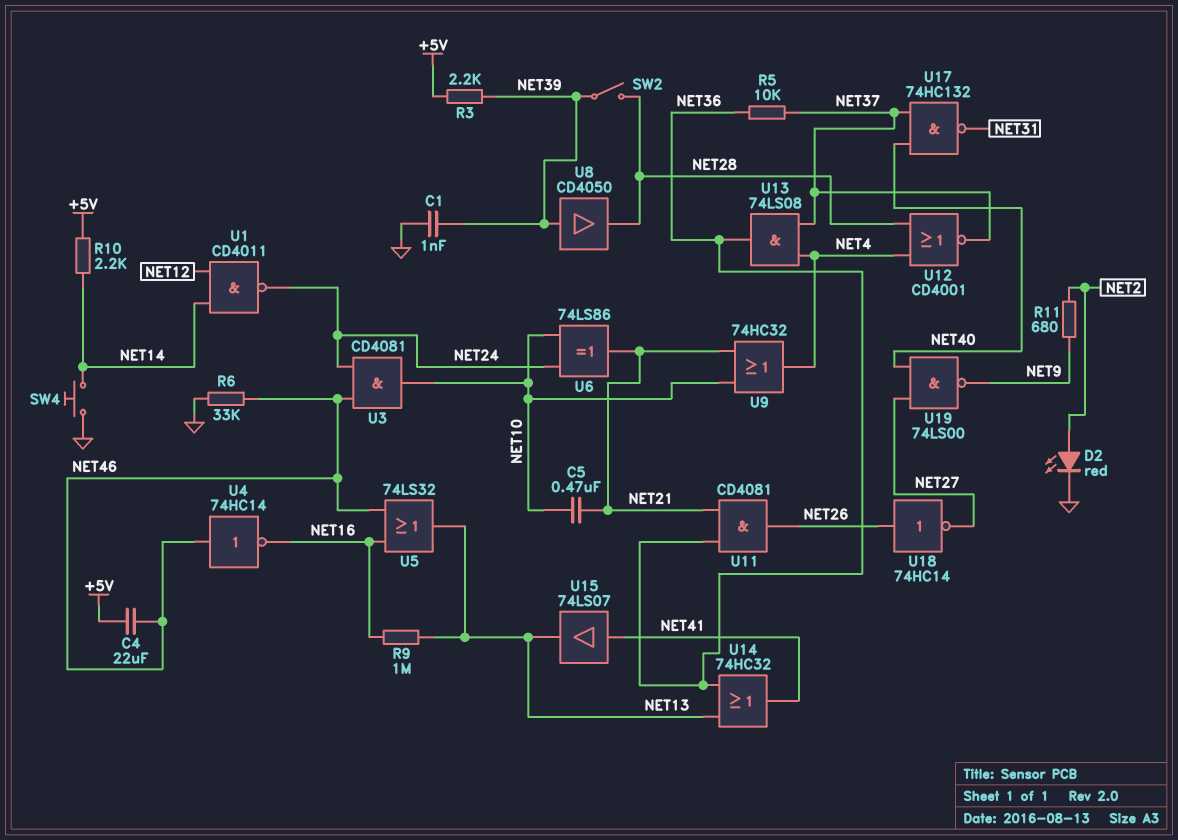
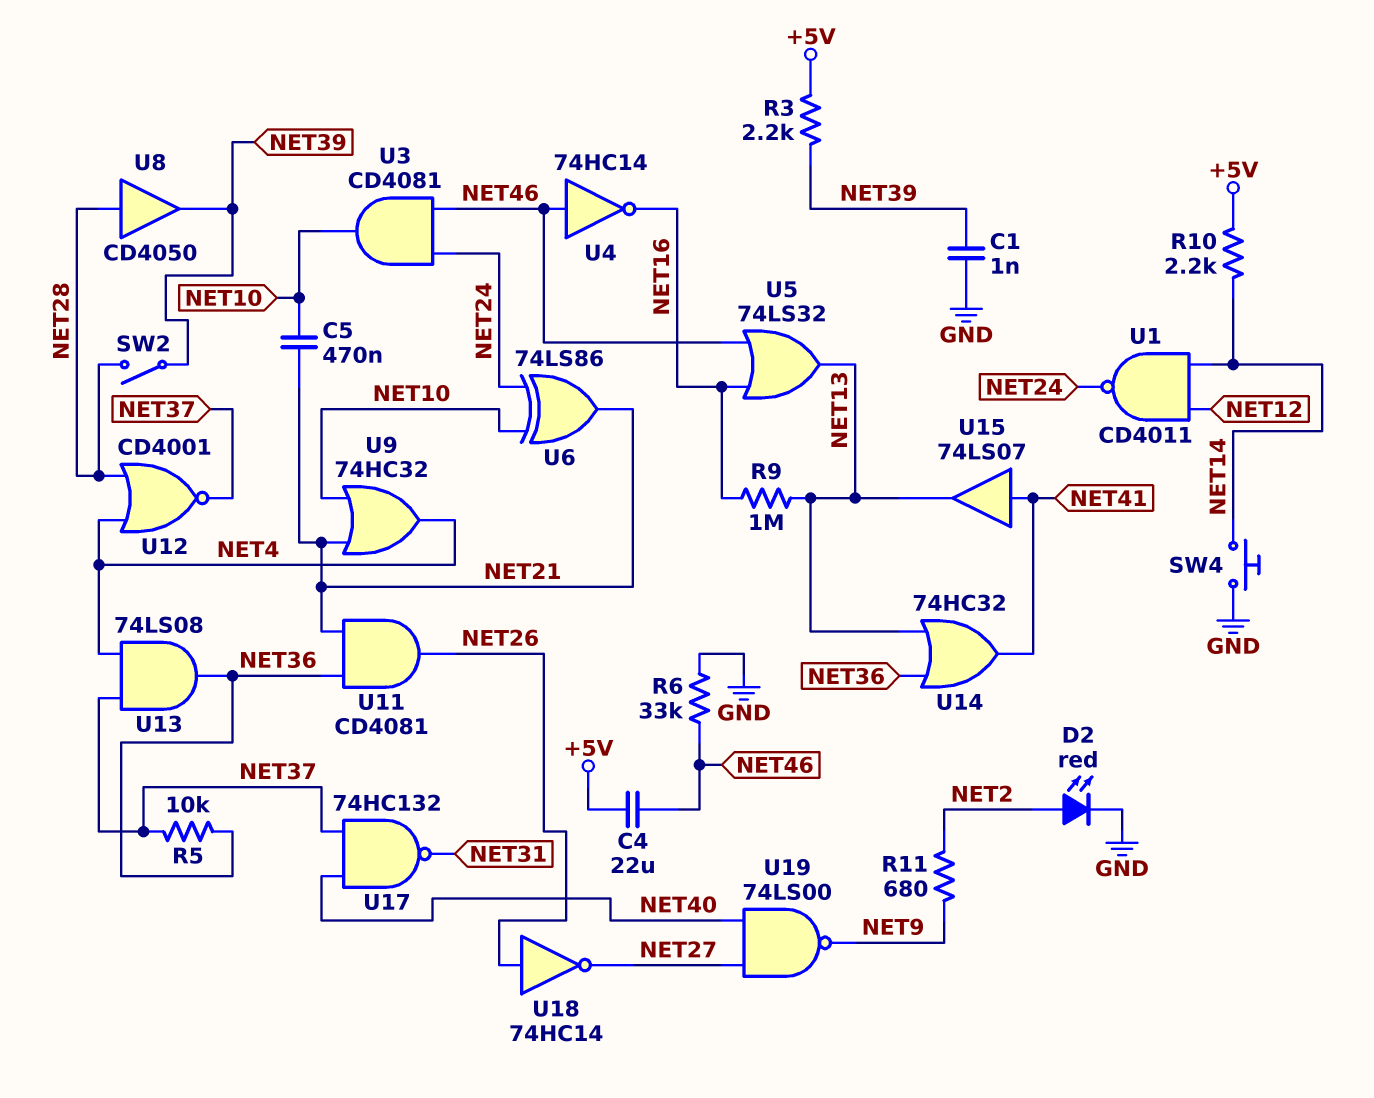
U8: buffer CD4050 (in NET39, out NET28) -> buffer CD4050 (in NET28, out NET39)

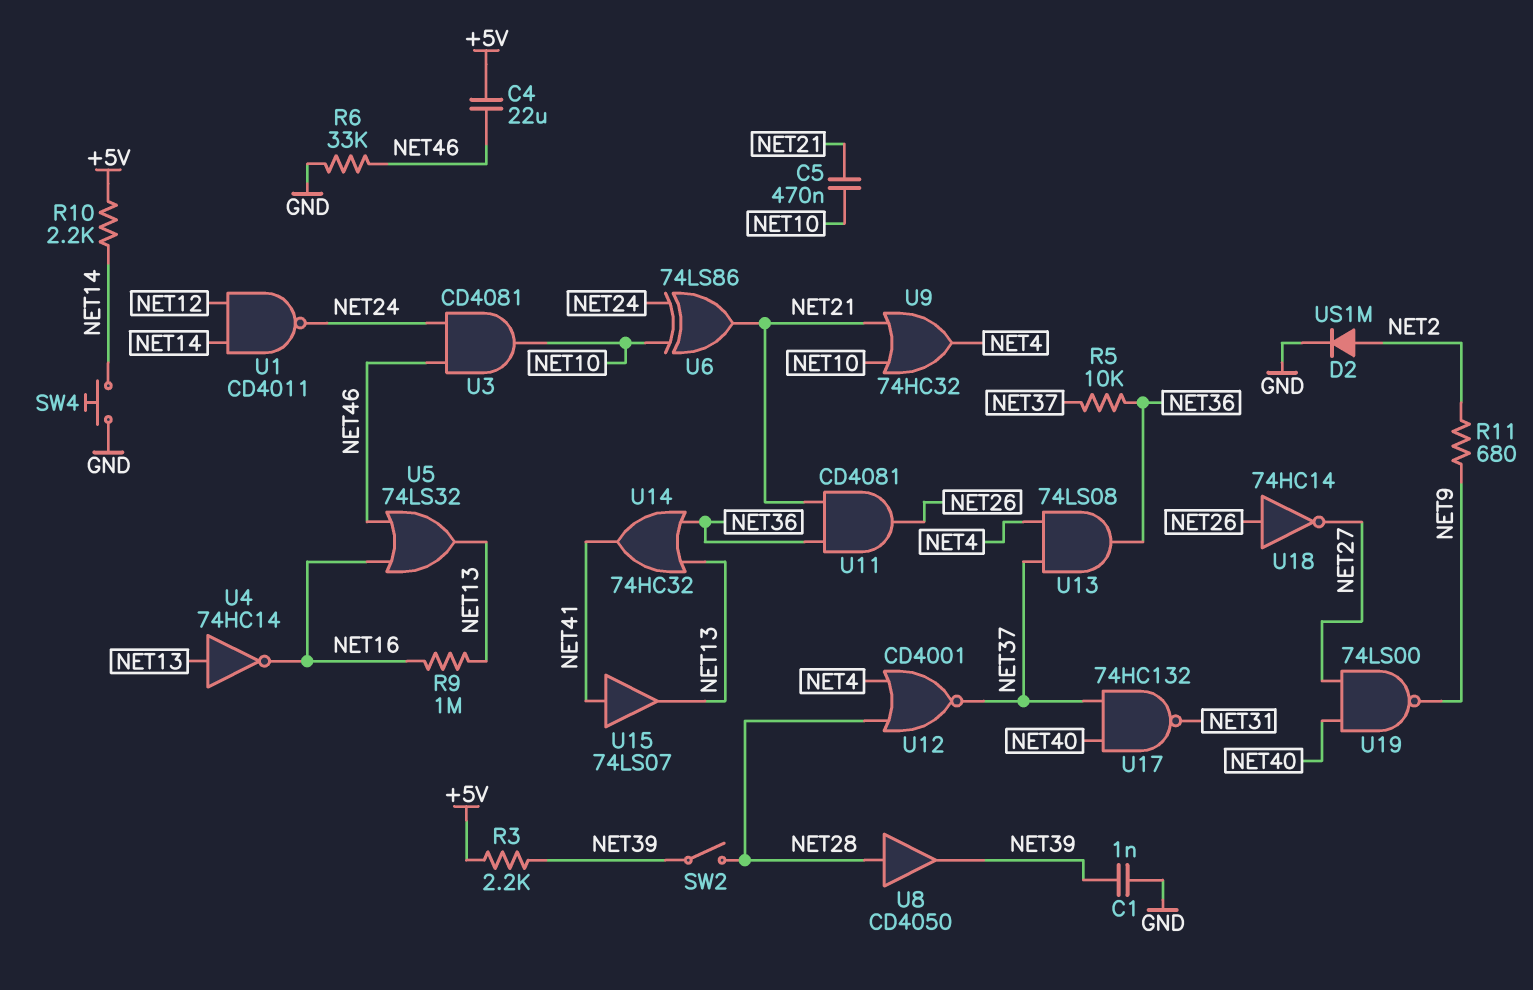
D2: LED red (A NET2, K GND) -> diode US1M (A NET2, K GND)
U4: NOT 74HC14 (in NET46, out NET16) -> NOT 74HC14 (in NET13, out NET16)

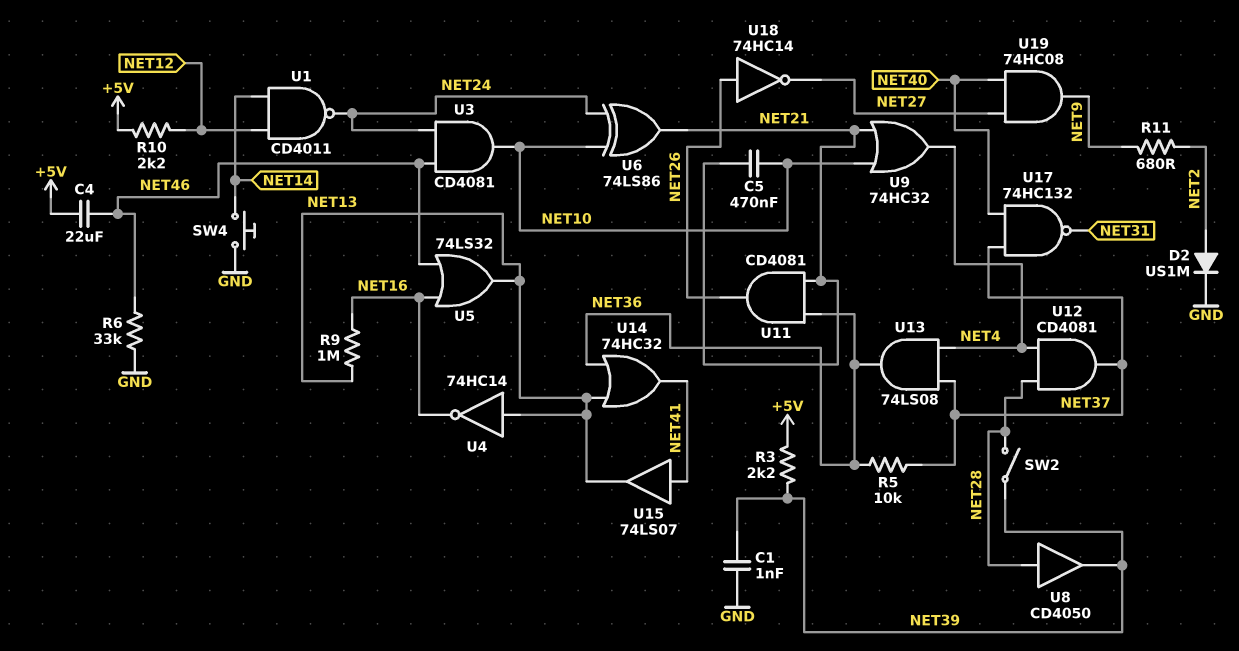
R10: 2.2k (+5V, NET14) -> 2.2k (+5V, NET12)
U12: NOR CD4001 (in NET4, in NET28, out NET37) -> AND CD4081 (in NET4, in NET28, out NET37)
U19: NAND 74LS00 (in NET27, in NET40, out NET9) -> AND 74HC08 (in NET27, in NET40, out NET9)

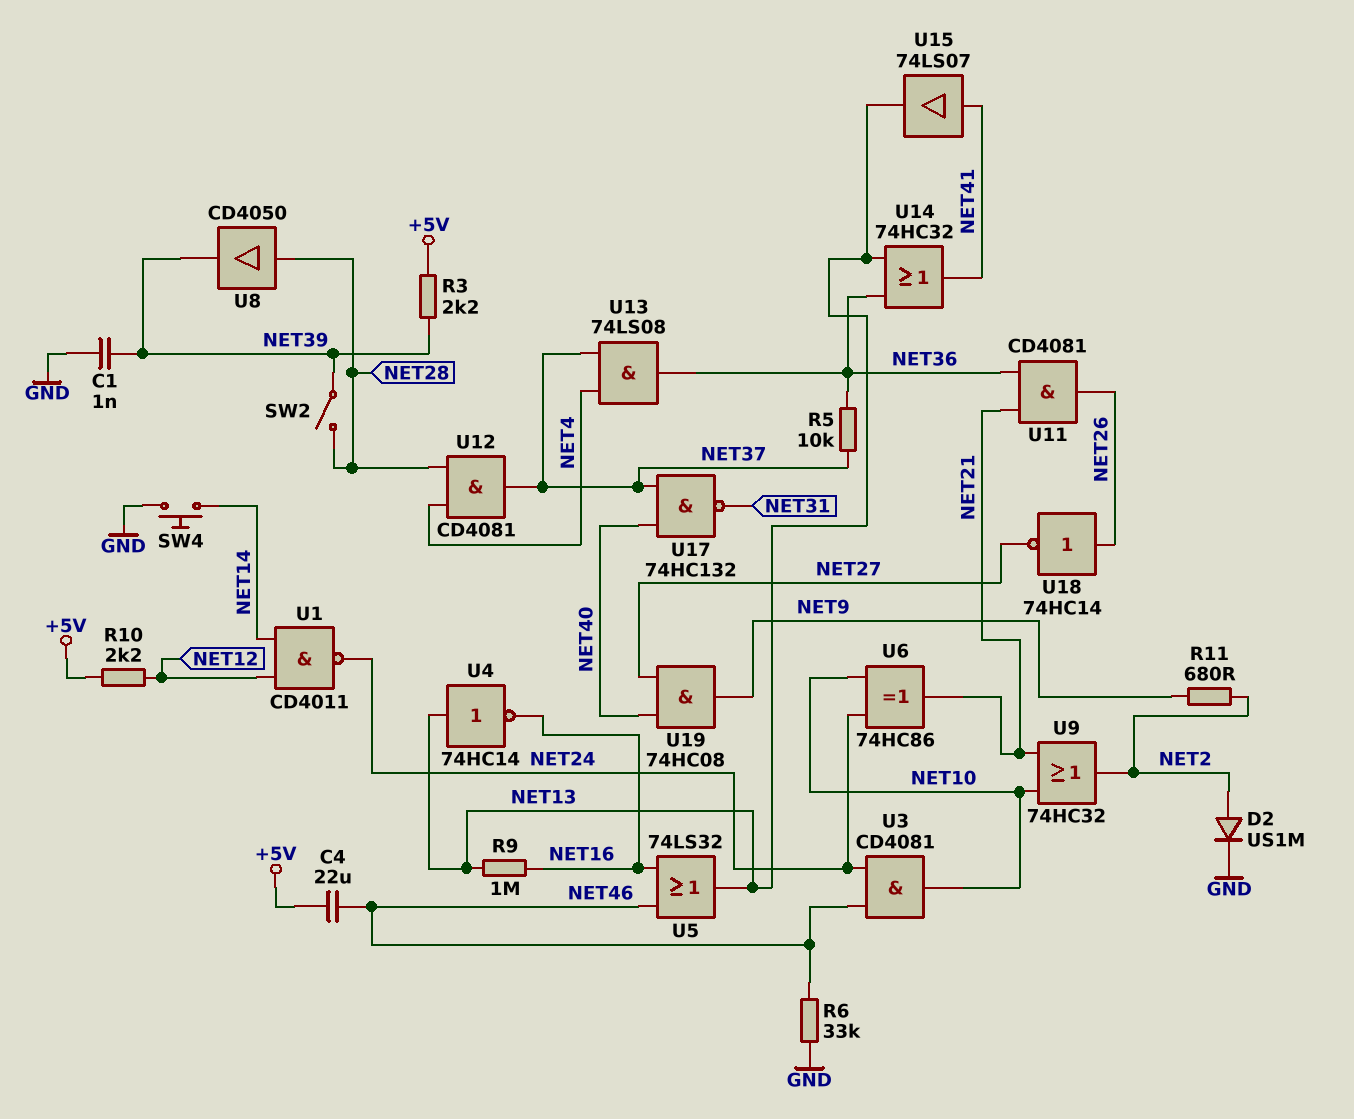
C5: 470nF (NET10, NET21) -> none
U6: XOR 74LS86 (in NET10, in NET24, out NET21) -> XOR 74HC86 (in NET10, in NET24, out NET21)
U9: OR 74HC32 (in NET10, in NET21, out NET4) -> OR 74HC32 (in NET10, in NET21, out NET2)

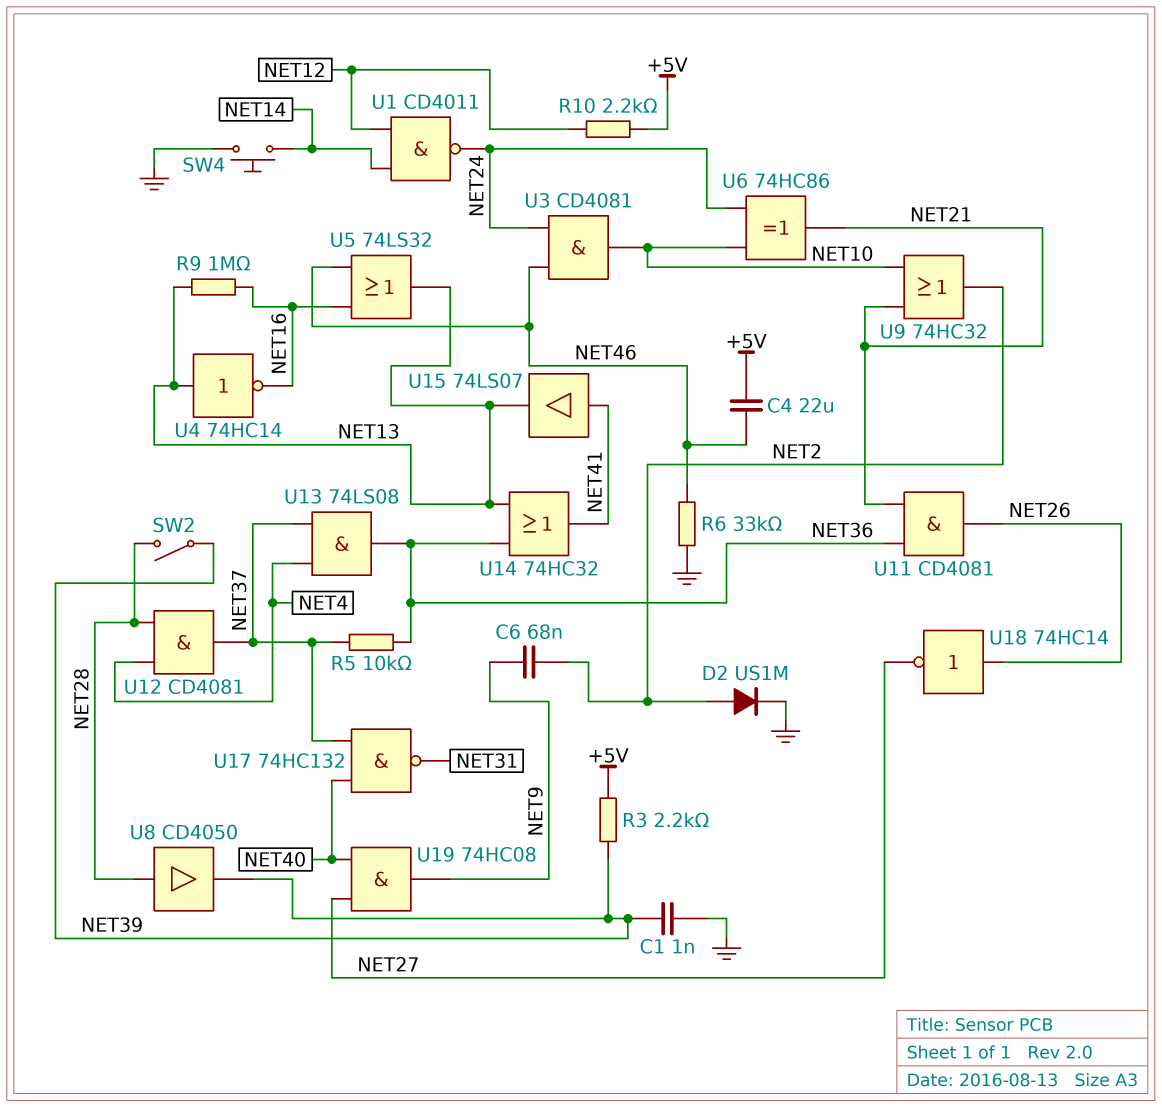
C6: none -> 68nF (NET2, NET9)
R11: 680 (NET2, NET9) -> none

